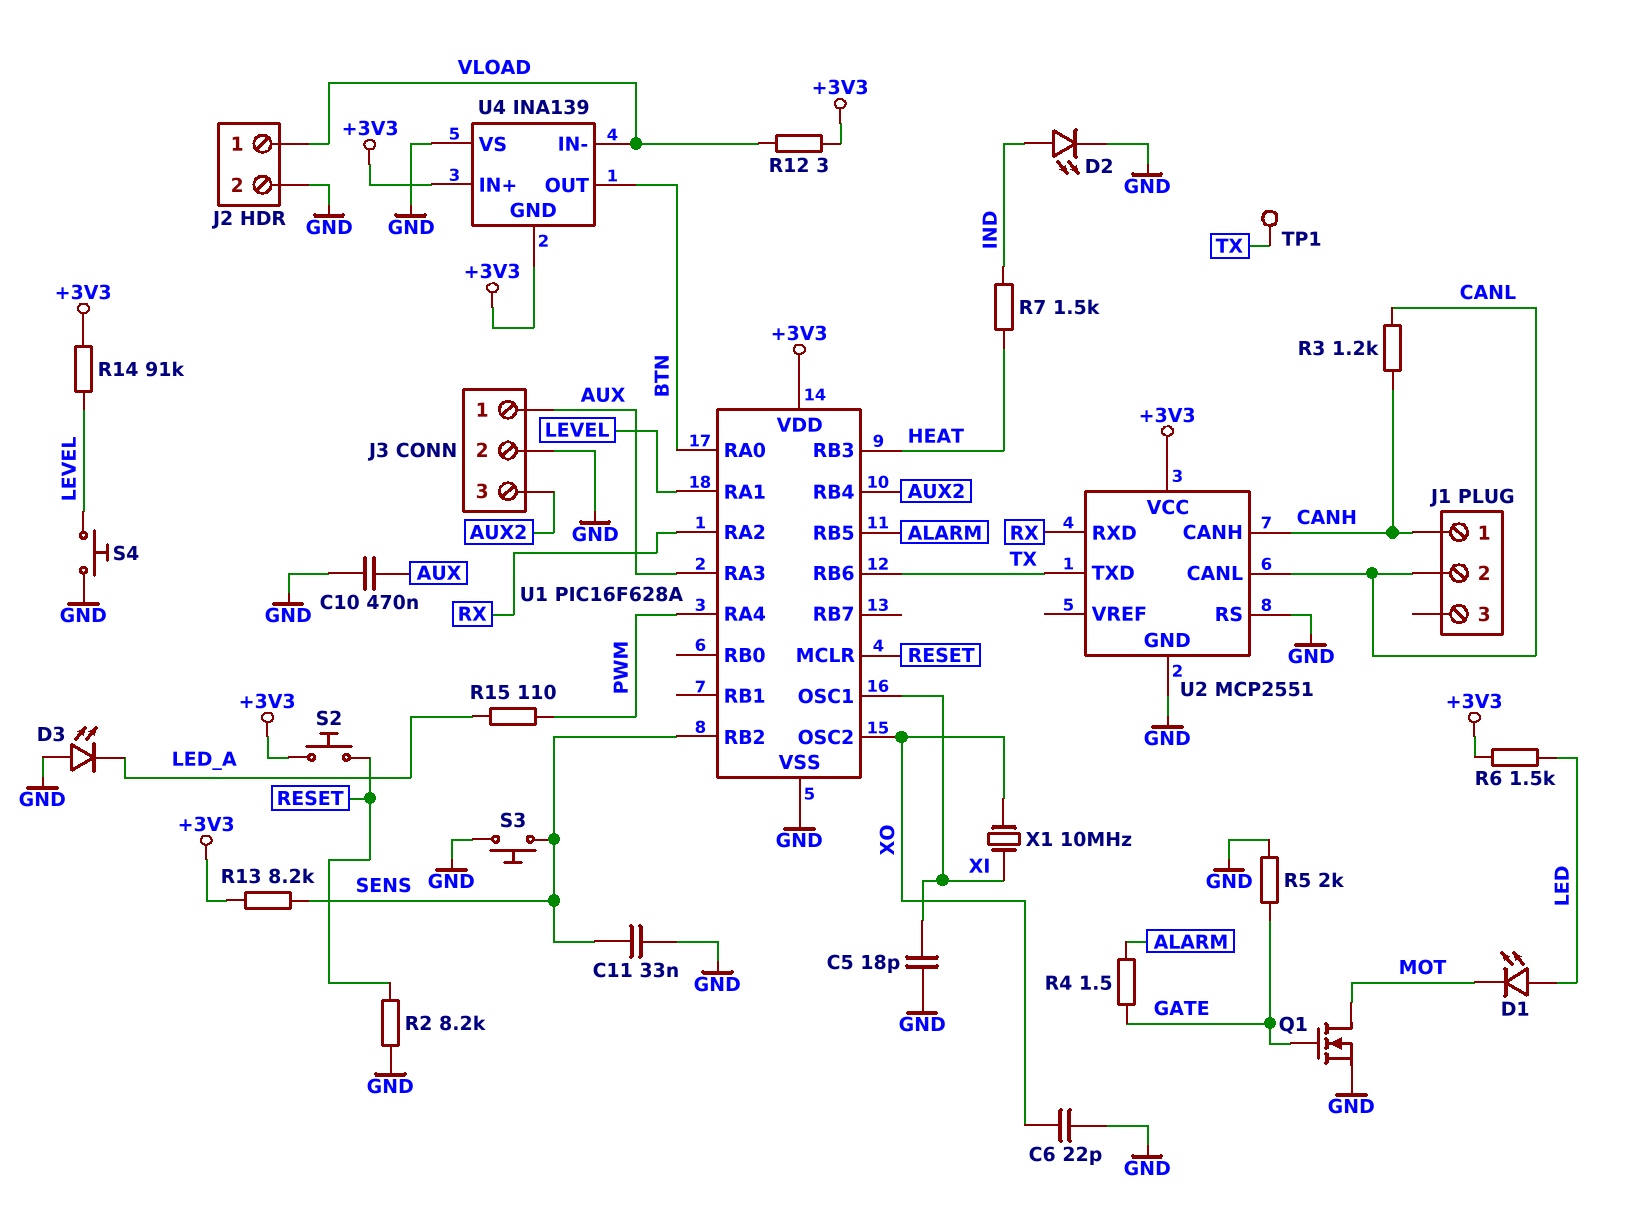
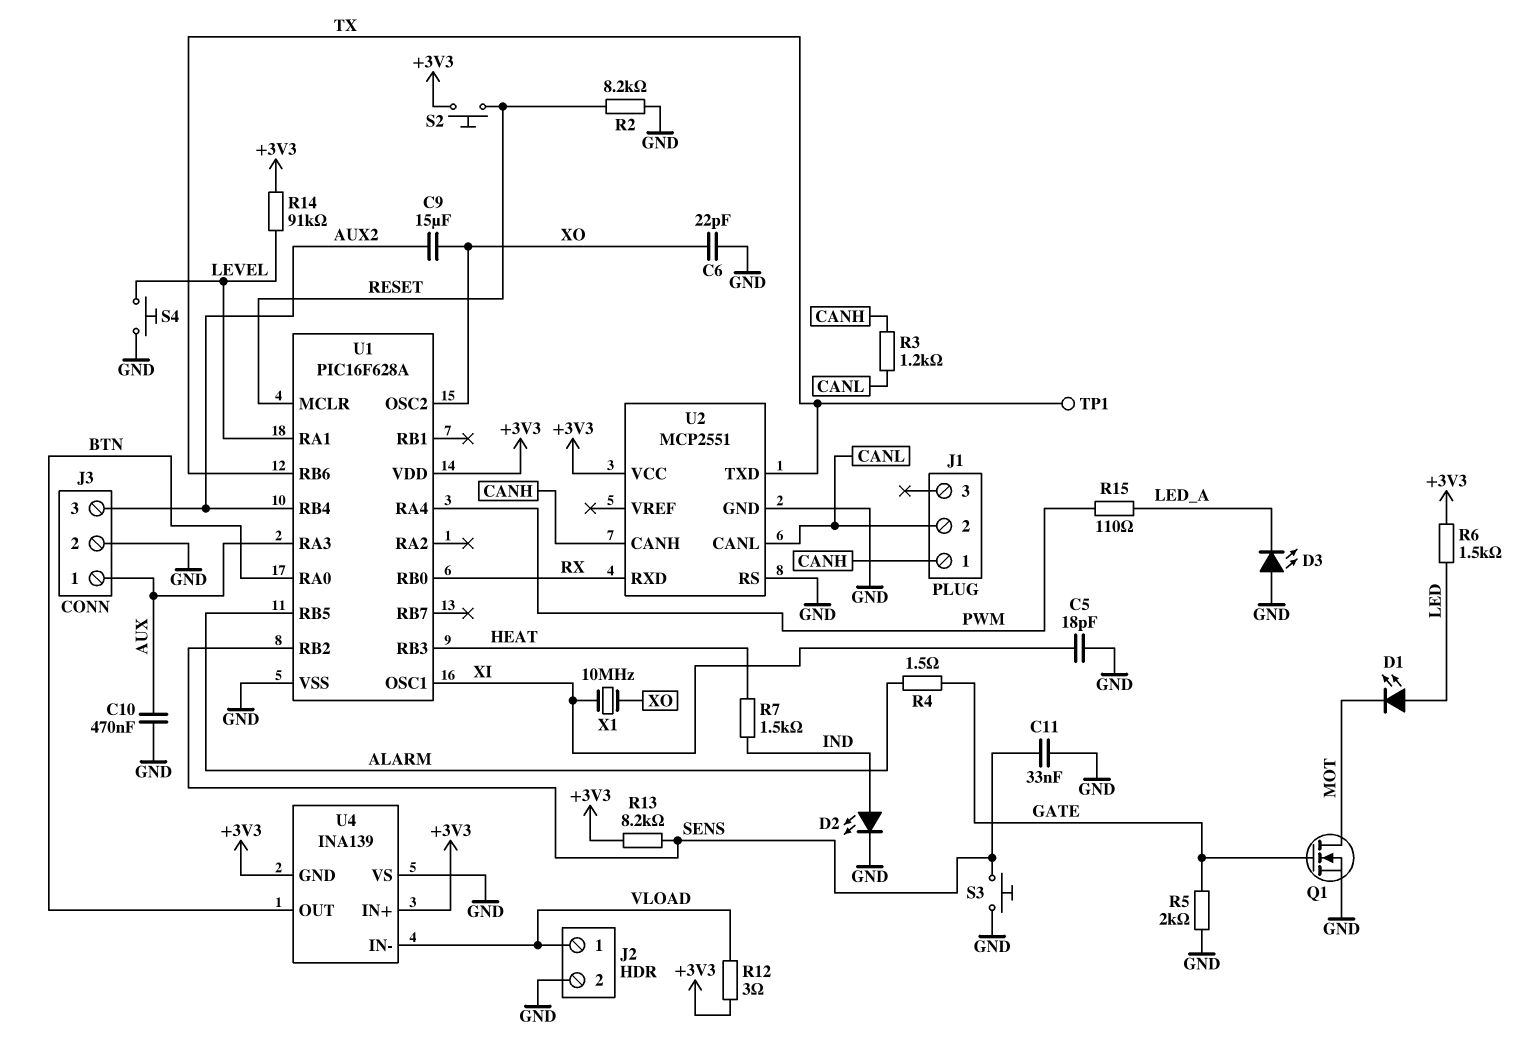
C9: none -> 15uF (AUX2, XO)
U1 pin RA2: RX -> none
U1 pin RB0: none -> RX

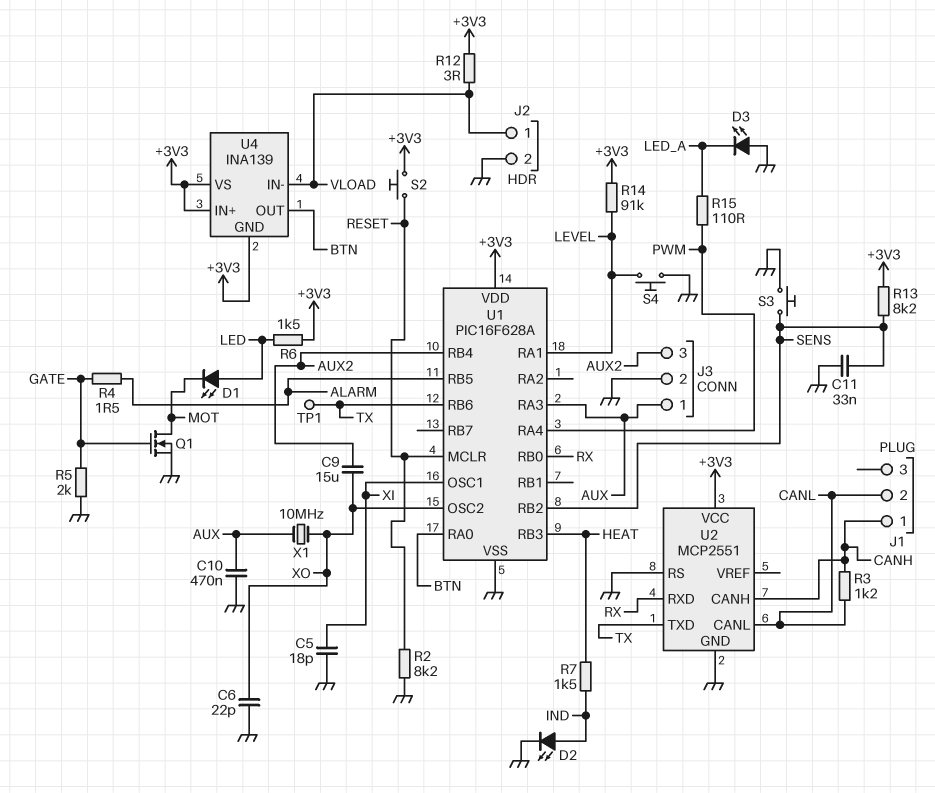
U4 pin VS: GND -> +3V3
X1: 10MHz (XI, XO) -> 10MHz (AUX, XO)

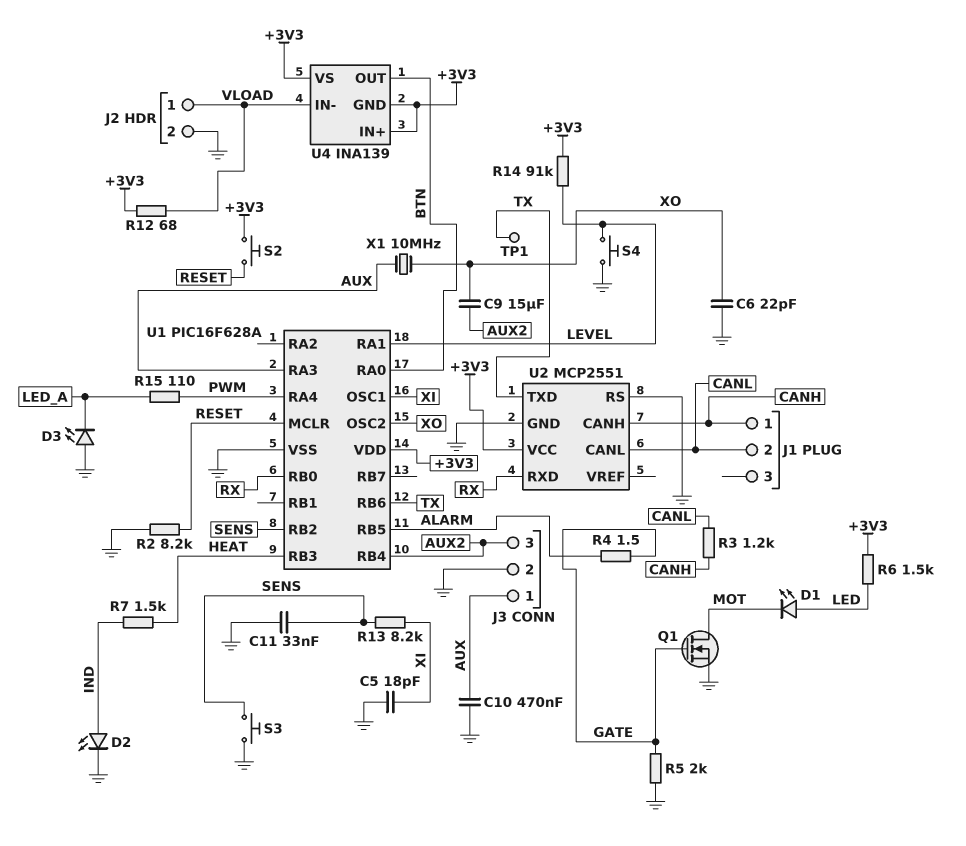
R12: 3 (+3V3, VLOAD) -> 68 (+3V3, VLOAD)
R13: 8.2k (+3V3, SENS) -> 8.2k (SENS, XI)

